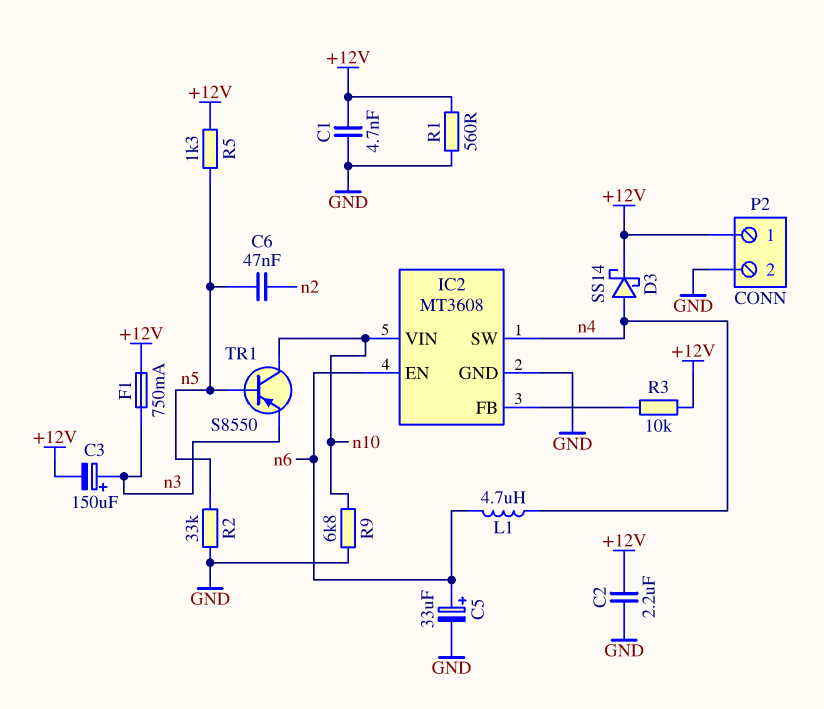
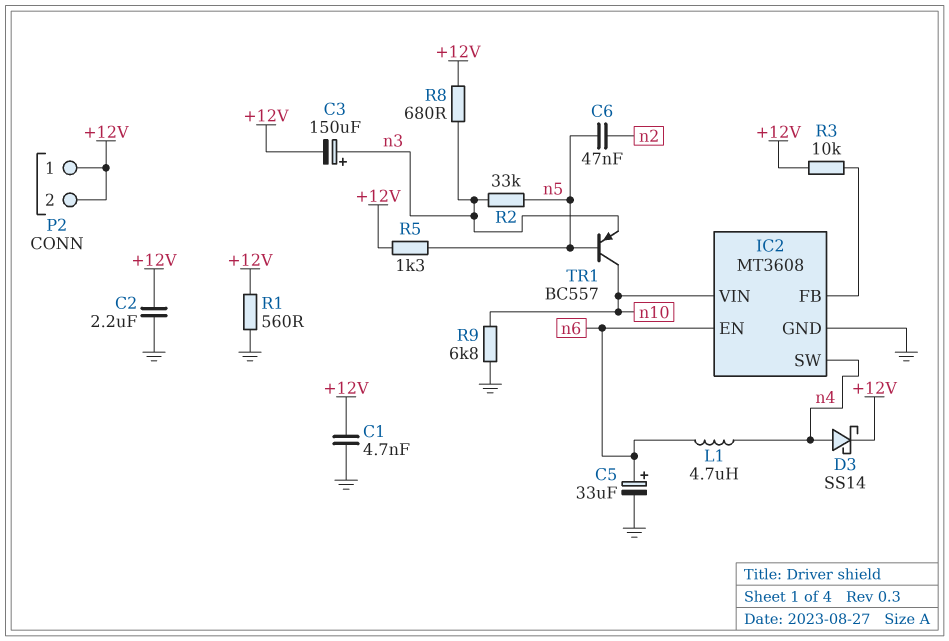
F1: 750mA (+12V, n3) -> none
P2 pin 2: GND -> +12V
R2: 33k (GND, n5) -> 33k (n3, n5)
R8: none -> 680 (+12V, n3)
TR1: PNP S8550 (B n5, C n10, E n3) -> PNP BC557 (B n5, C n10, E n3)

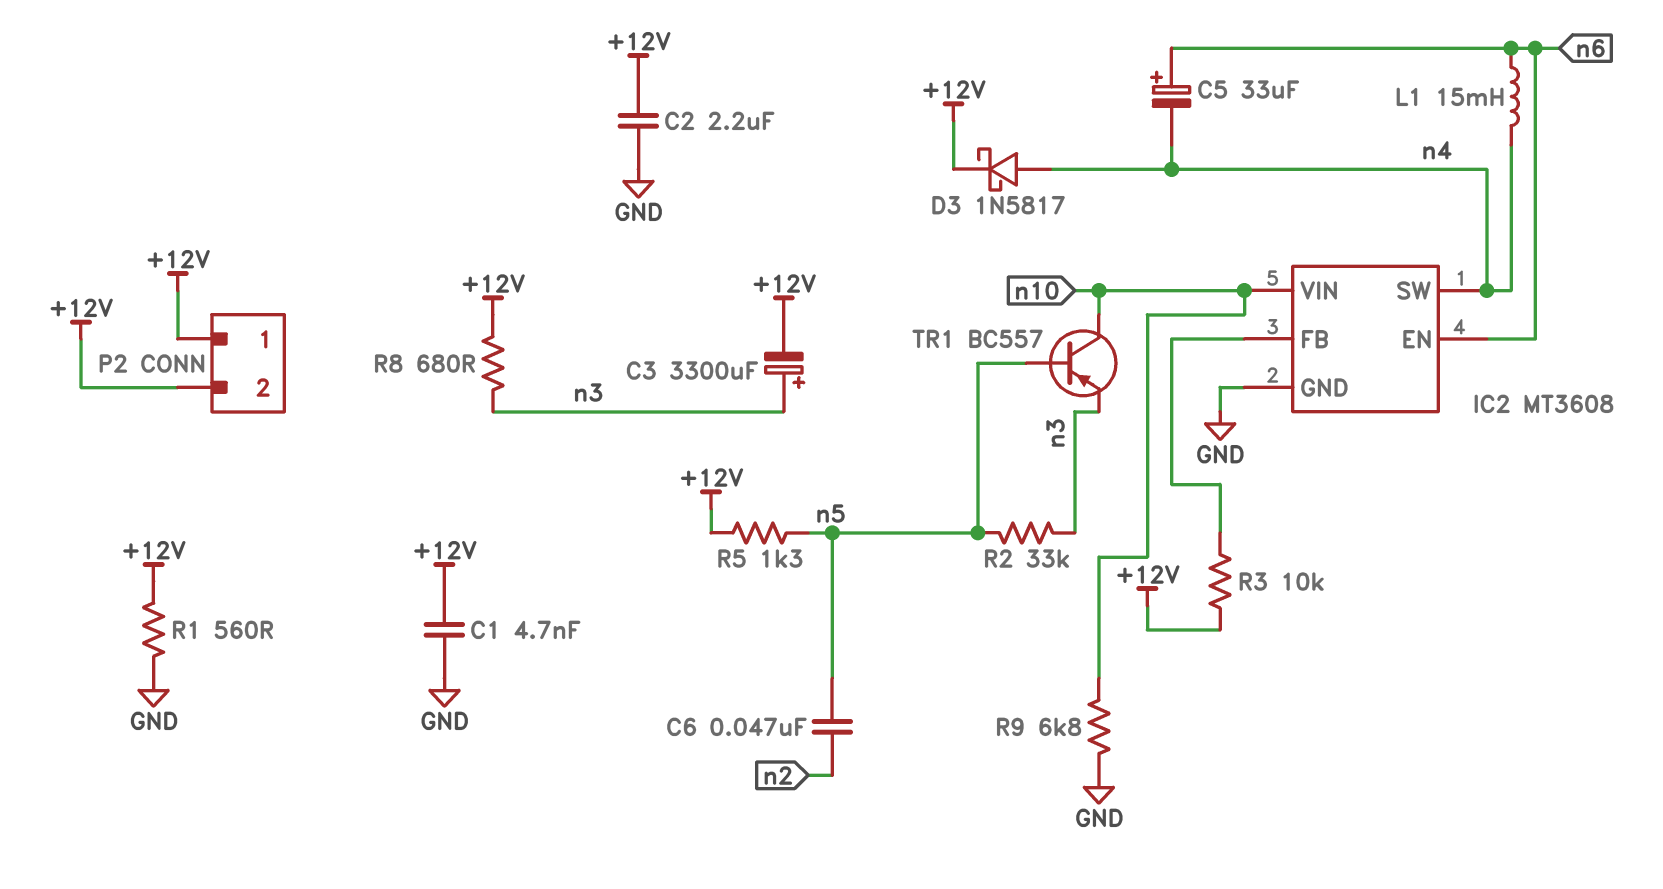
C3: 150uF (plus n3, minus +12V) -> 3300uF (plus n3, minus +12V)
C5: 33uF (plus n6, minus GND) -> 33uF (plus n6, minus n4)
D3: schottky SS14 (A n4, K +12V) -> schottky 1N5817 (A n4, K +12V)
L1: 4.7uH (n4, n6) -> 15mH (n4, n6)

